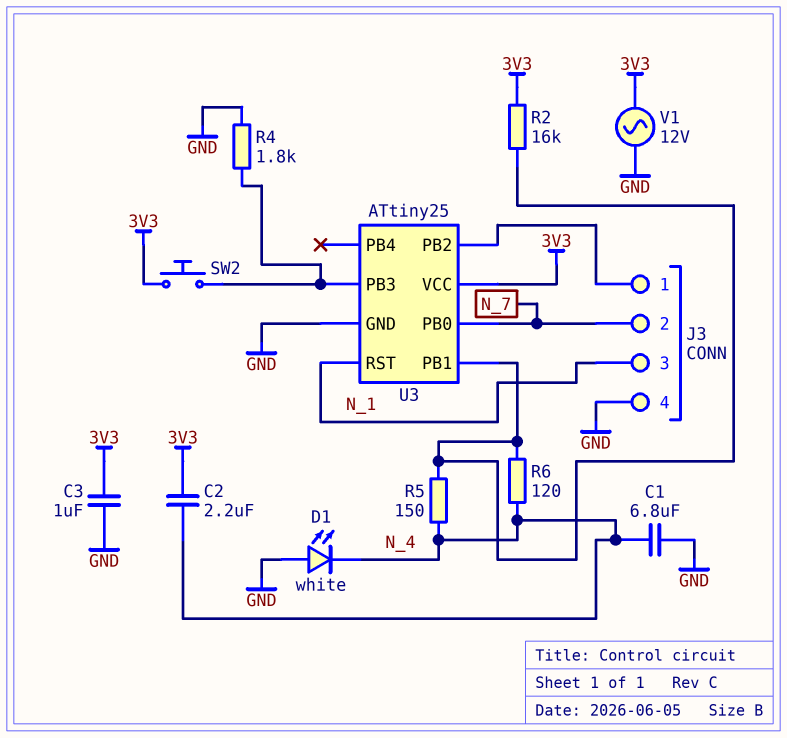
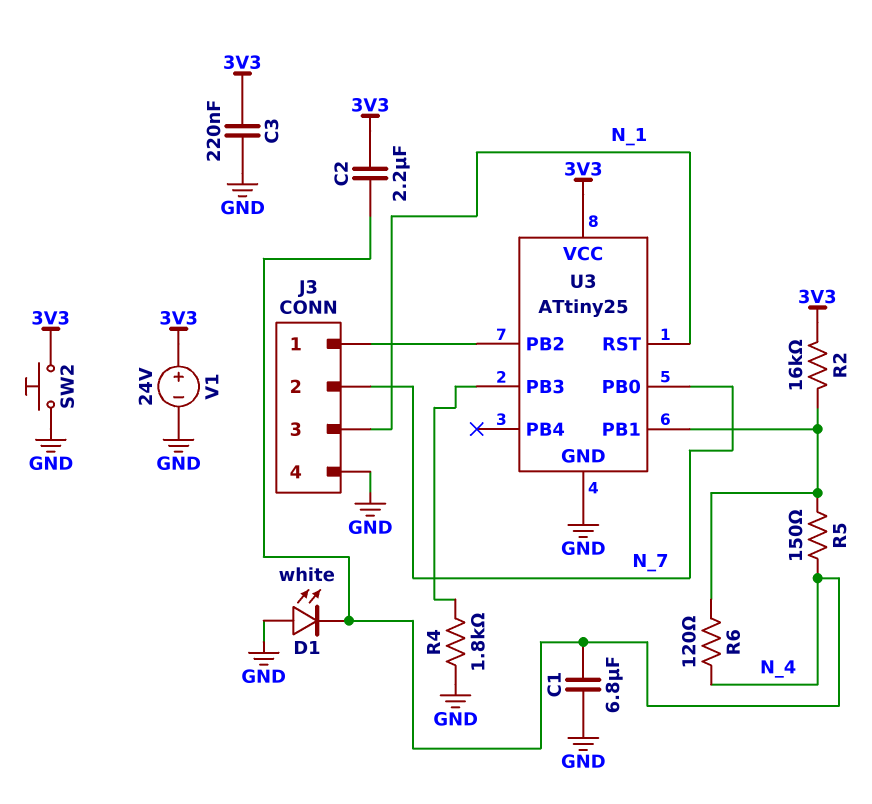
C3: 1uF (3V3, GND) -> 220nF (3V3, GND)
SW2: button (3V3, U3/PB3) -> button (3V3, GND)
V1: AC 12V (3V3, GND) -> 24V (plus 3V3, minus GND)

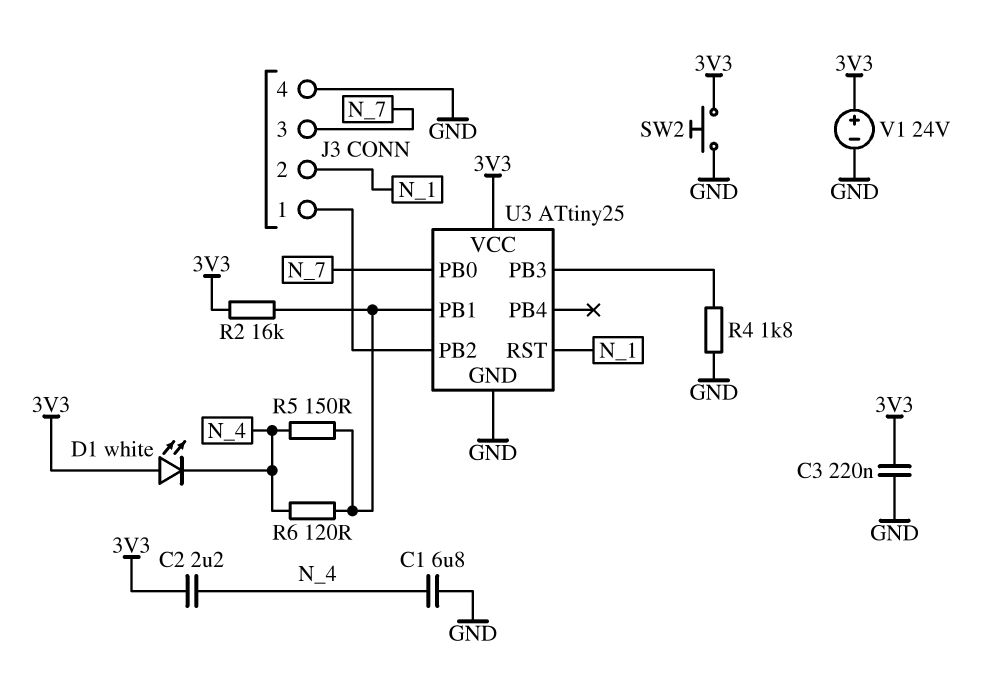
D1: LED white (A GND, K N_4) -> LED white (A 3V3, K N_4)
J3 pin 2: N_7 -> N_1
J3 pin 3: N_1 -> N_7

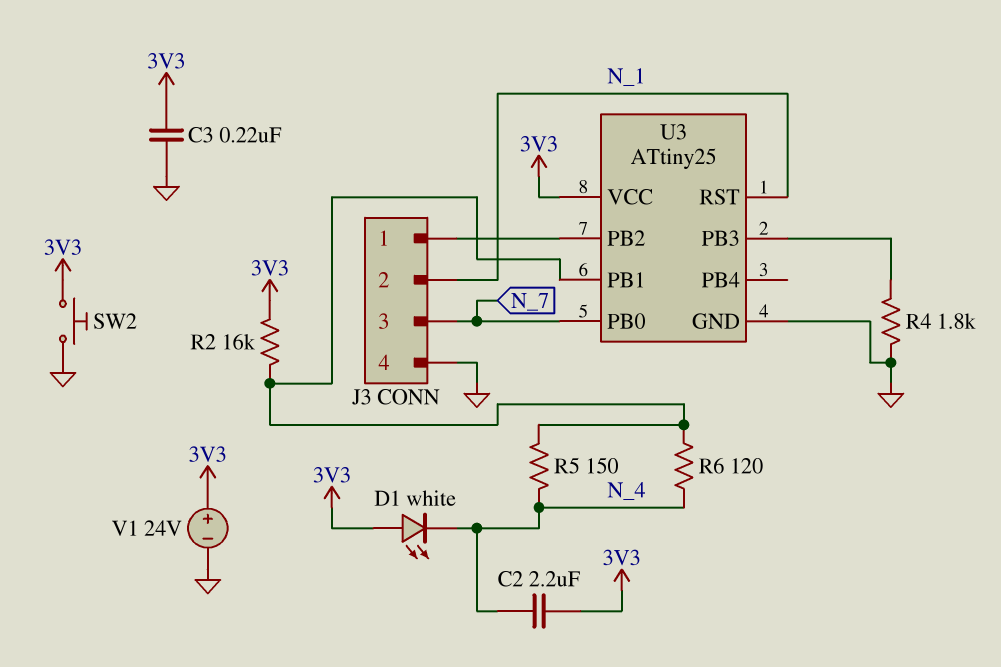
C1: 6.8uF (GND, N_4) -> none

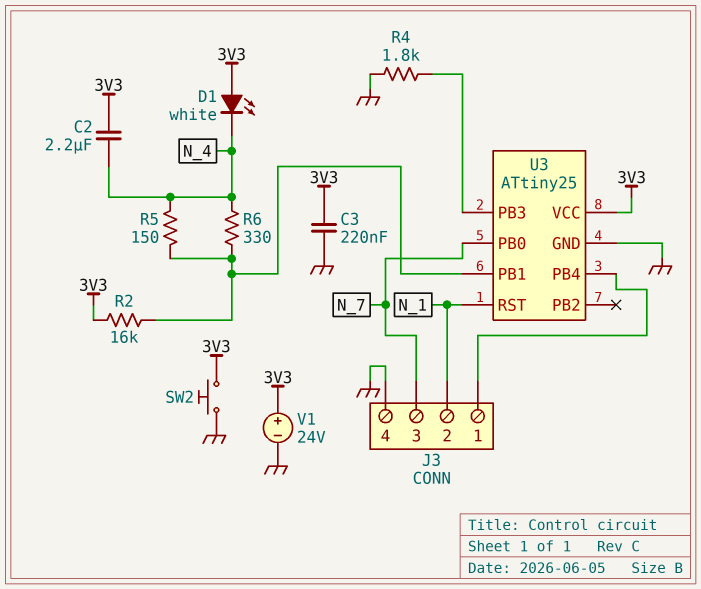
R6: 120 (N_4, U3/PB1) -> 330 (N_4, U3/PB1)
U3 pin PB2: J3/1 -> none
U3 pin PB4: none -> J3/1

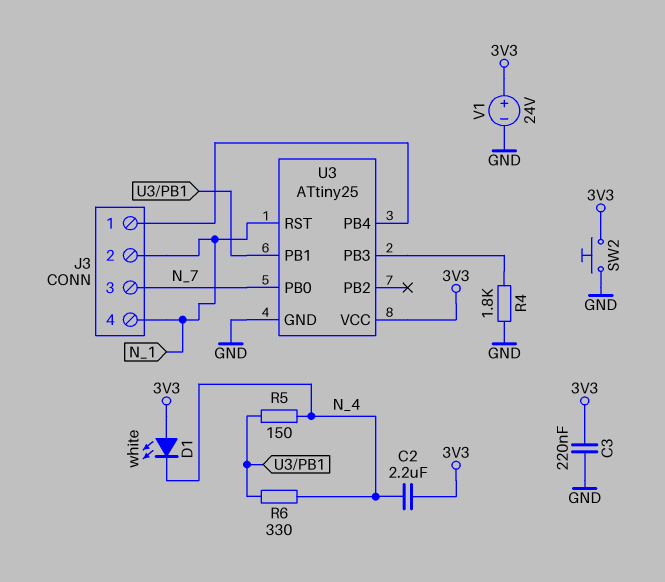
J3 pin 4: GND -> N_1
R2: 16k (3V3, U3/PB1) -> none

